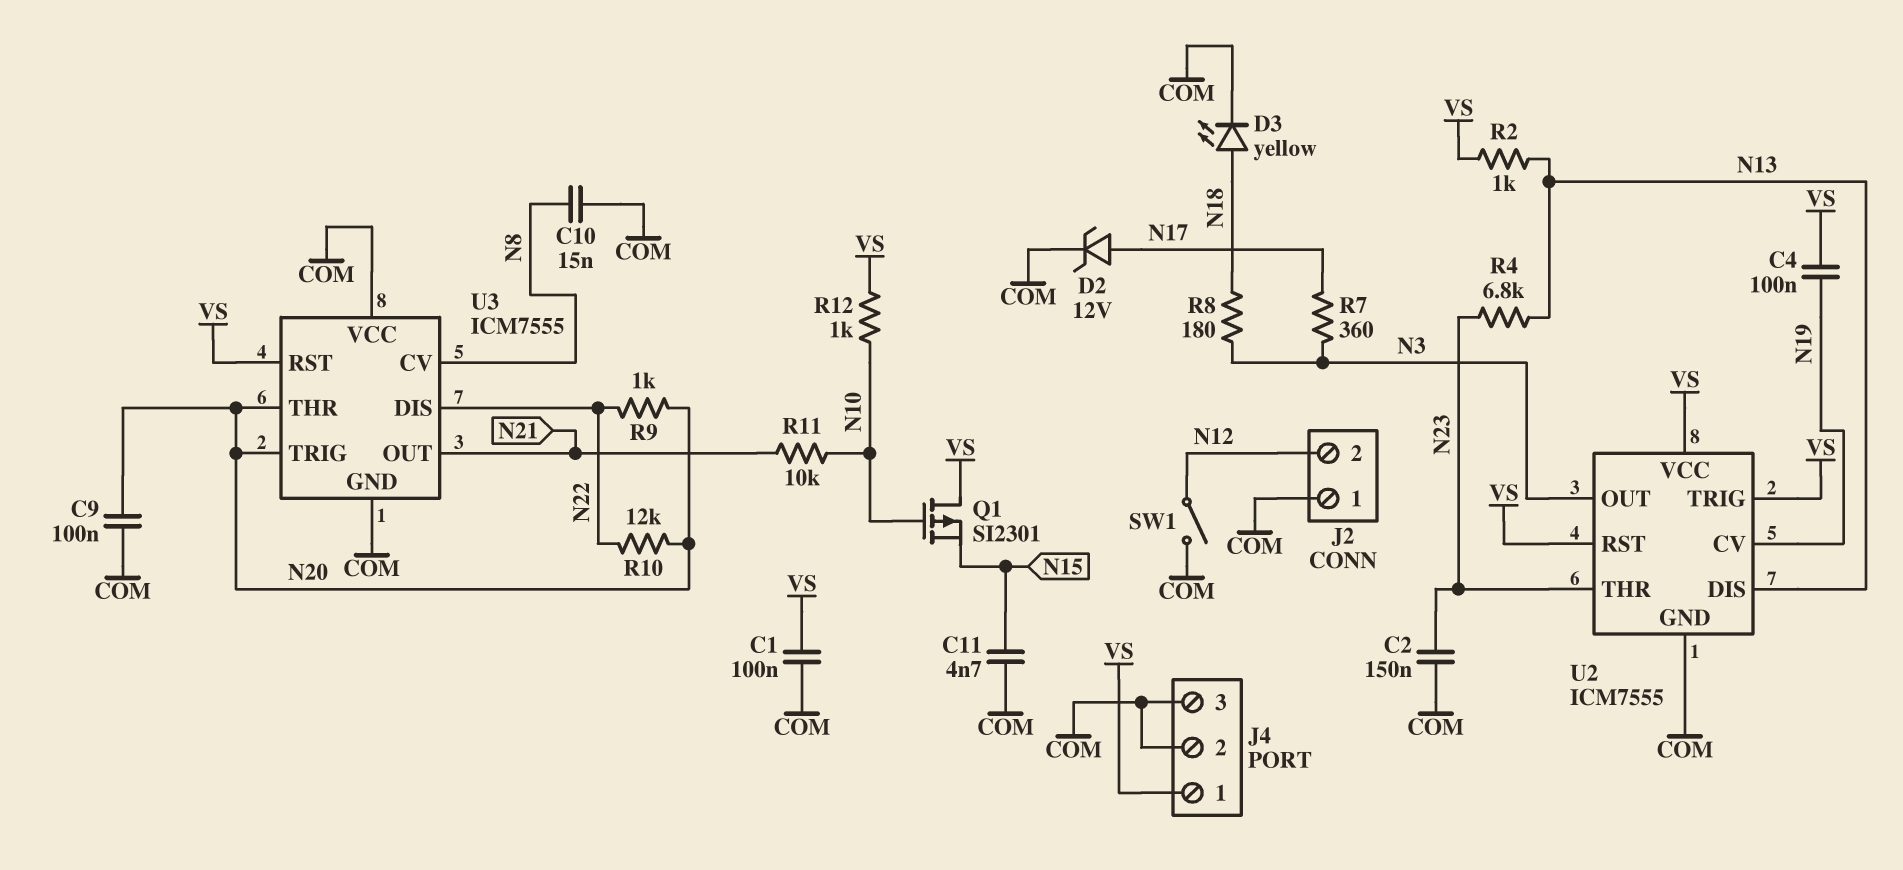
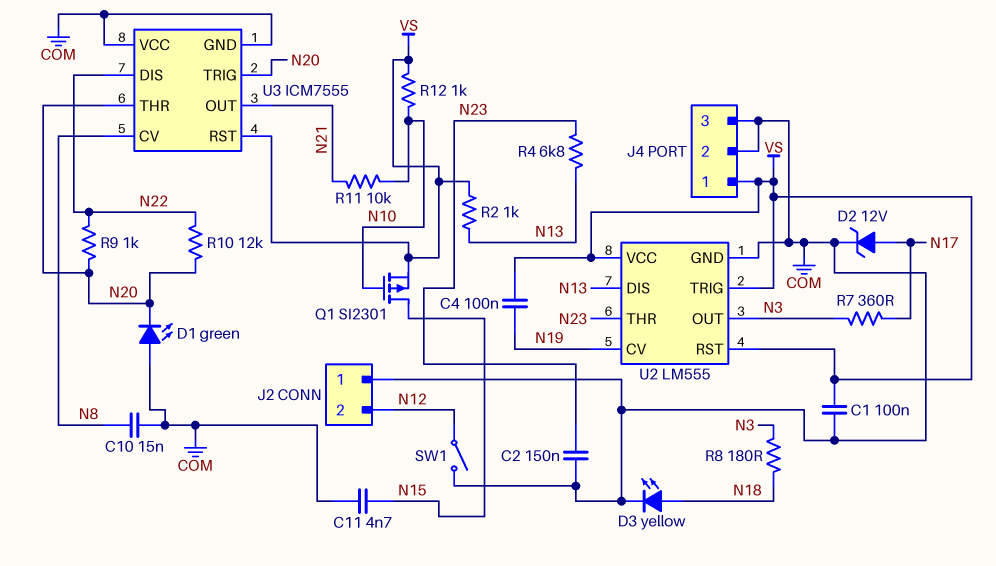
C9: 100nF (COM, N20) -> none
D1: none -> LED green (A COM, K N20)
Q1: PMOS SI2301 (G N10, D VS, S N15) -> PMOS SI2301 (G N10, D N15, S VS)
U2: ICM7555 -> LM555

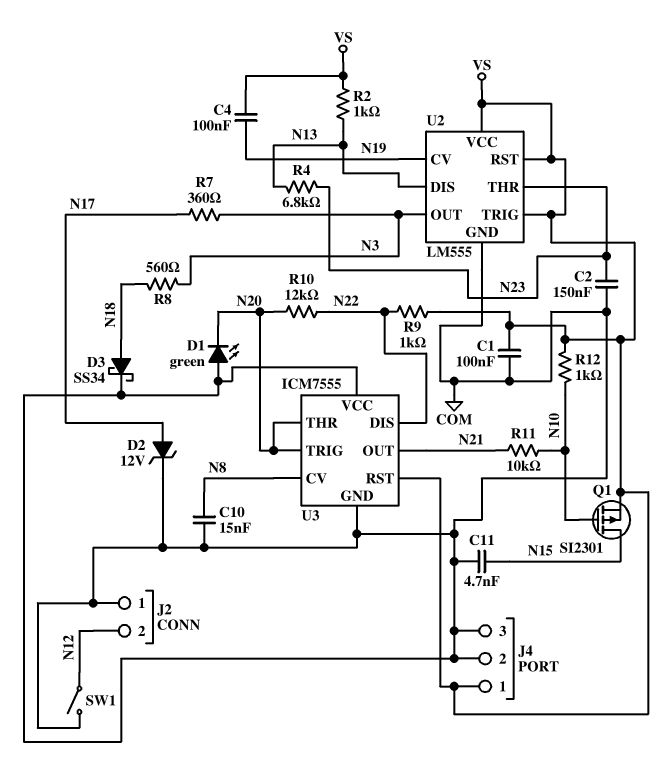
D3: LED yellow (A N18, K COM) -> schottky SS34 (A N18, K COM)
R8: 180 (N3, N18) -> 560 (N3, N18)
R9: 1k (N20, N22) -> 1k (N22, VS)

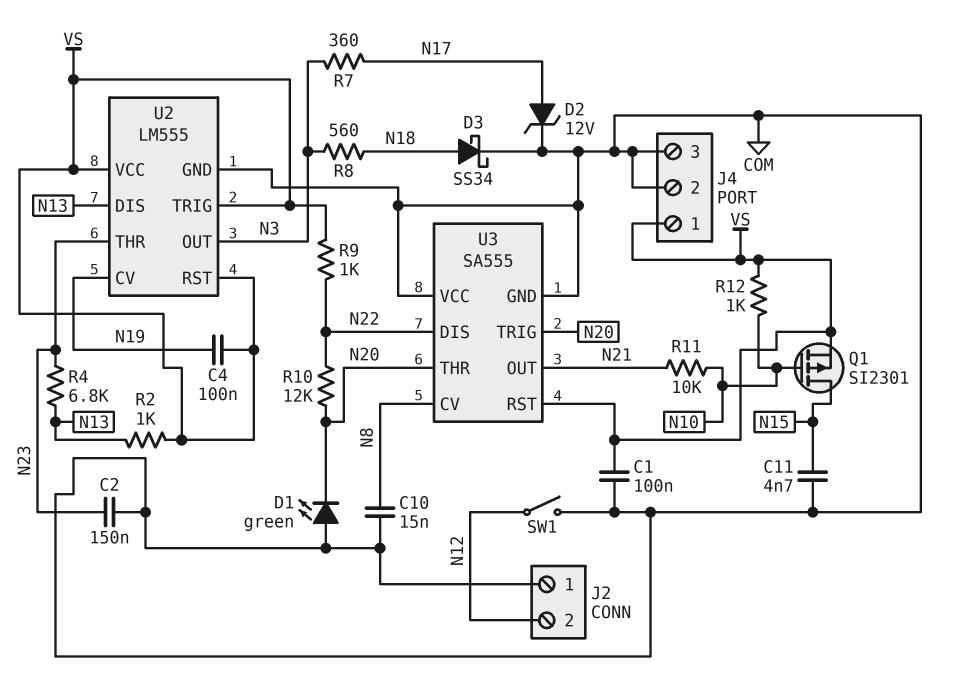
U3: ICM7555 -> SA555

